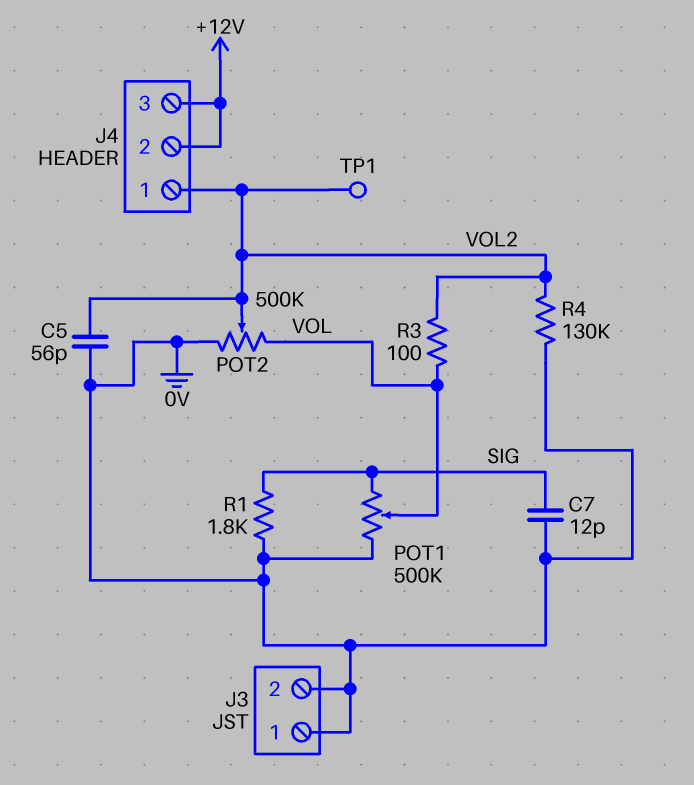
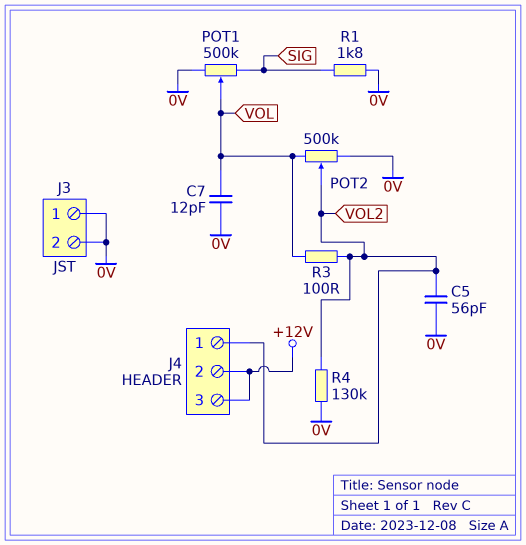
C7: 12pF (0V, SIG) -> 12pF (0V, VOL)
TP1: test point (VOL2) -> none

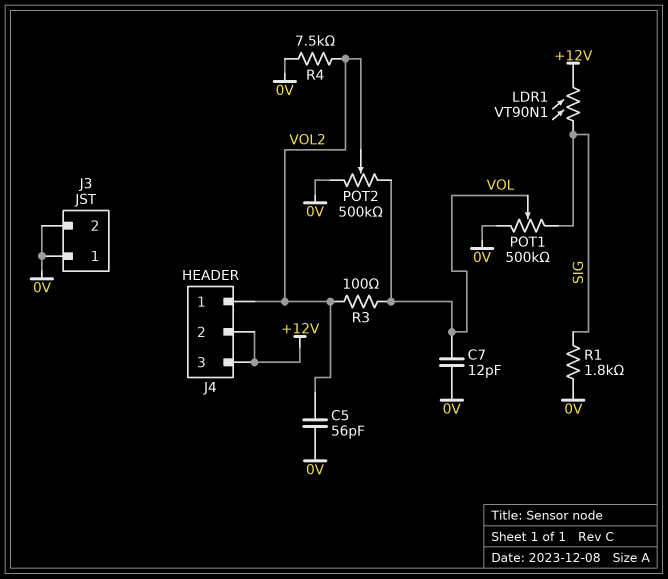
LDR1: none -> VT90N1 (+12V, SIG)
R4: 130k (0V, VOL2) -> 7.5k (0V, VOL2)

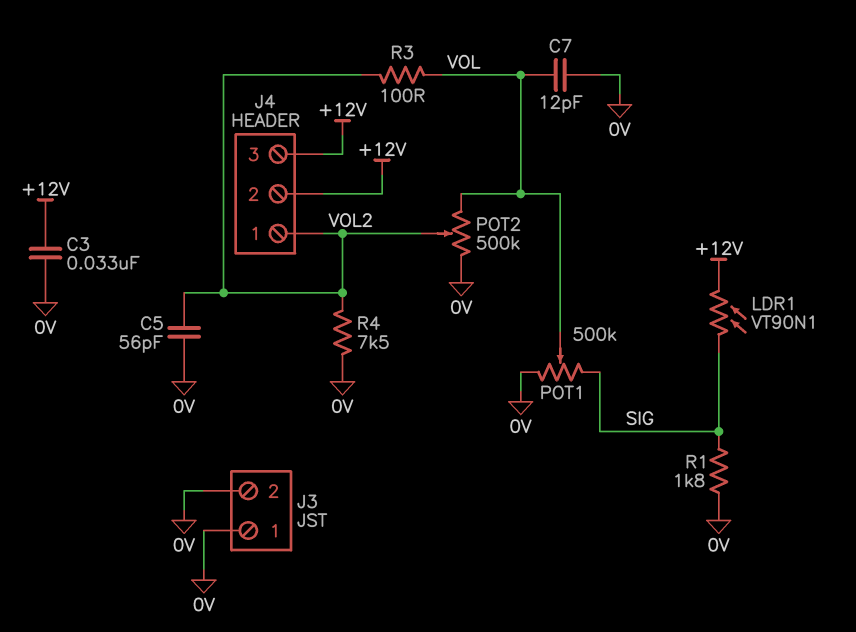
C3: none -> 33nF (+12V, 0V)

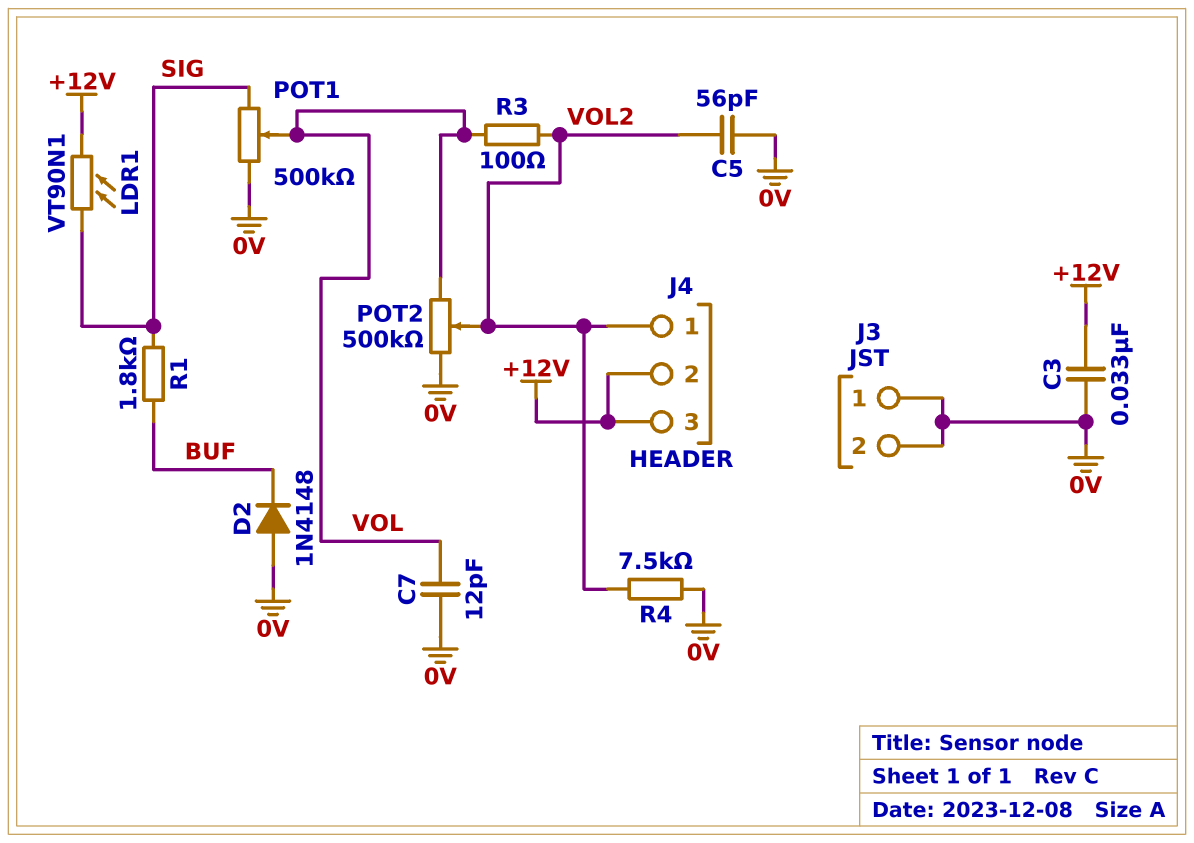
D2: none -> diode 1N4148 (A 0V, K BUF)
R1: 1.8k (0V, SIG) -> 1.8k (BUF, SIG)

